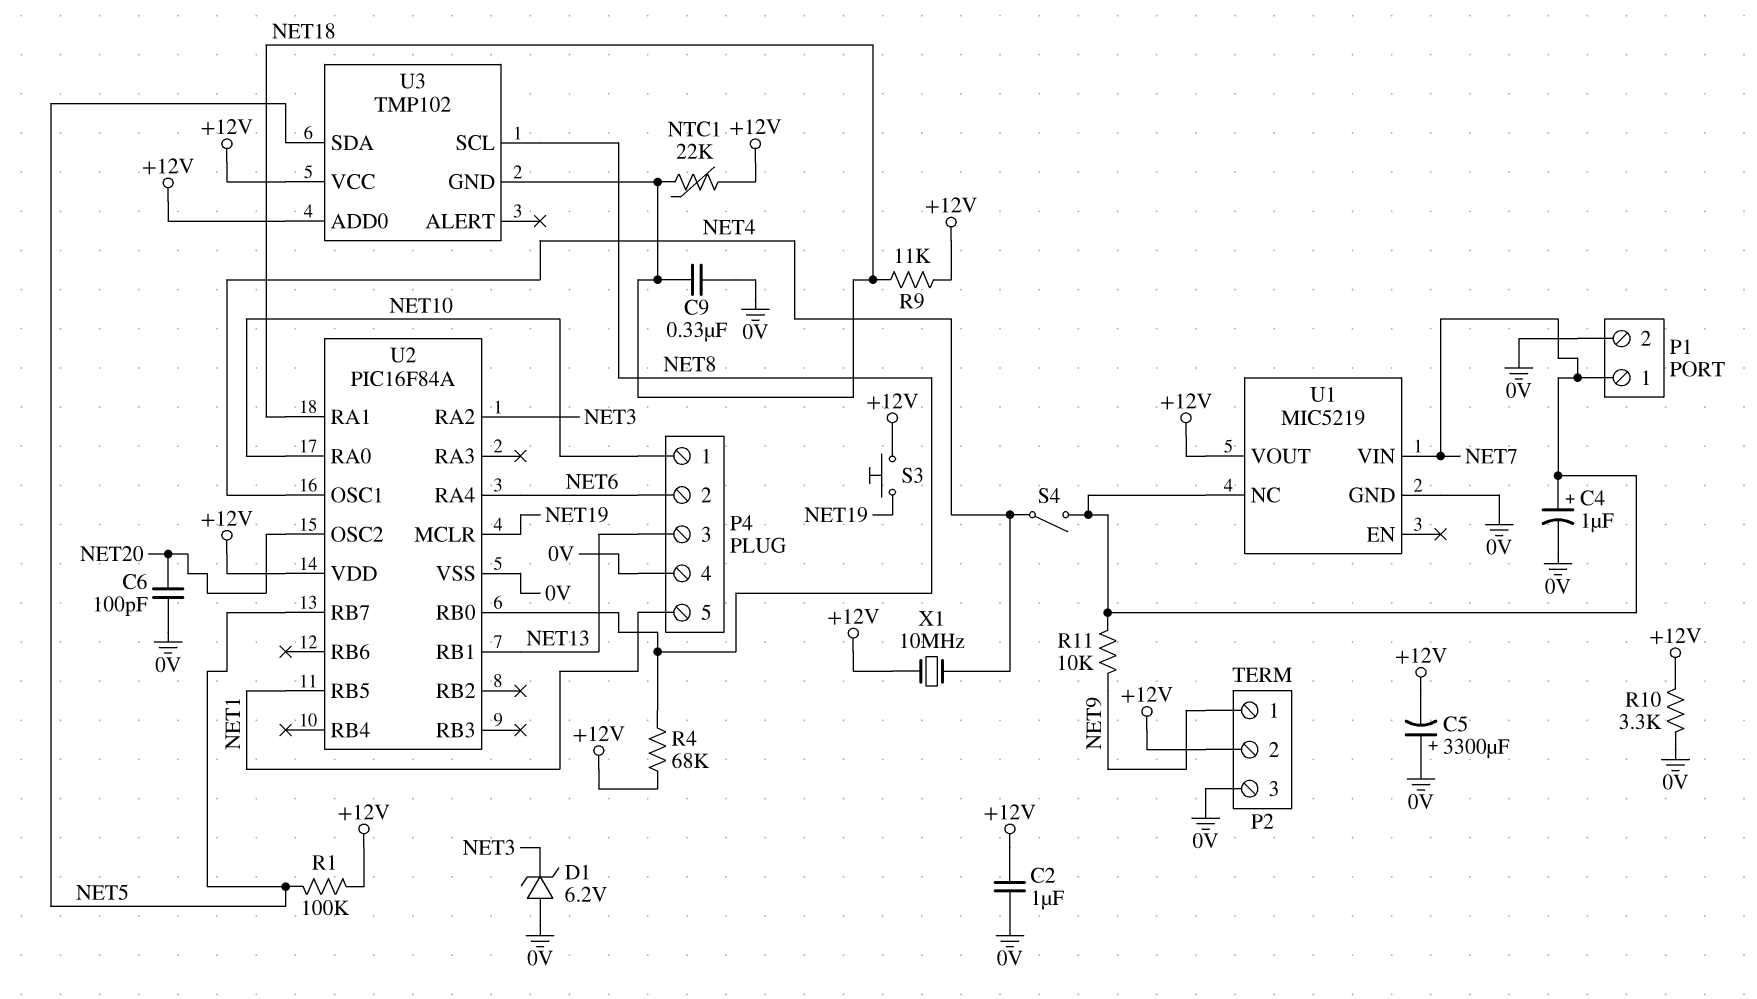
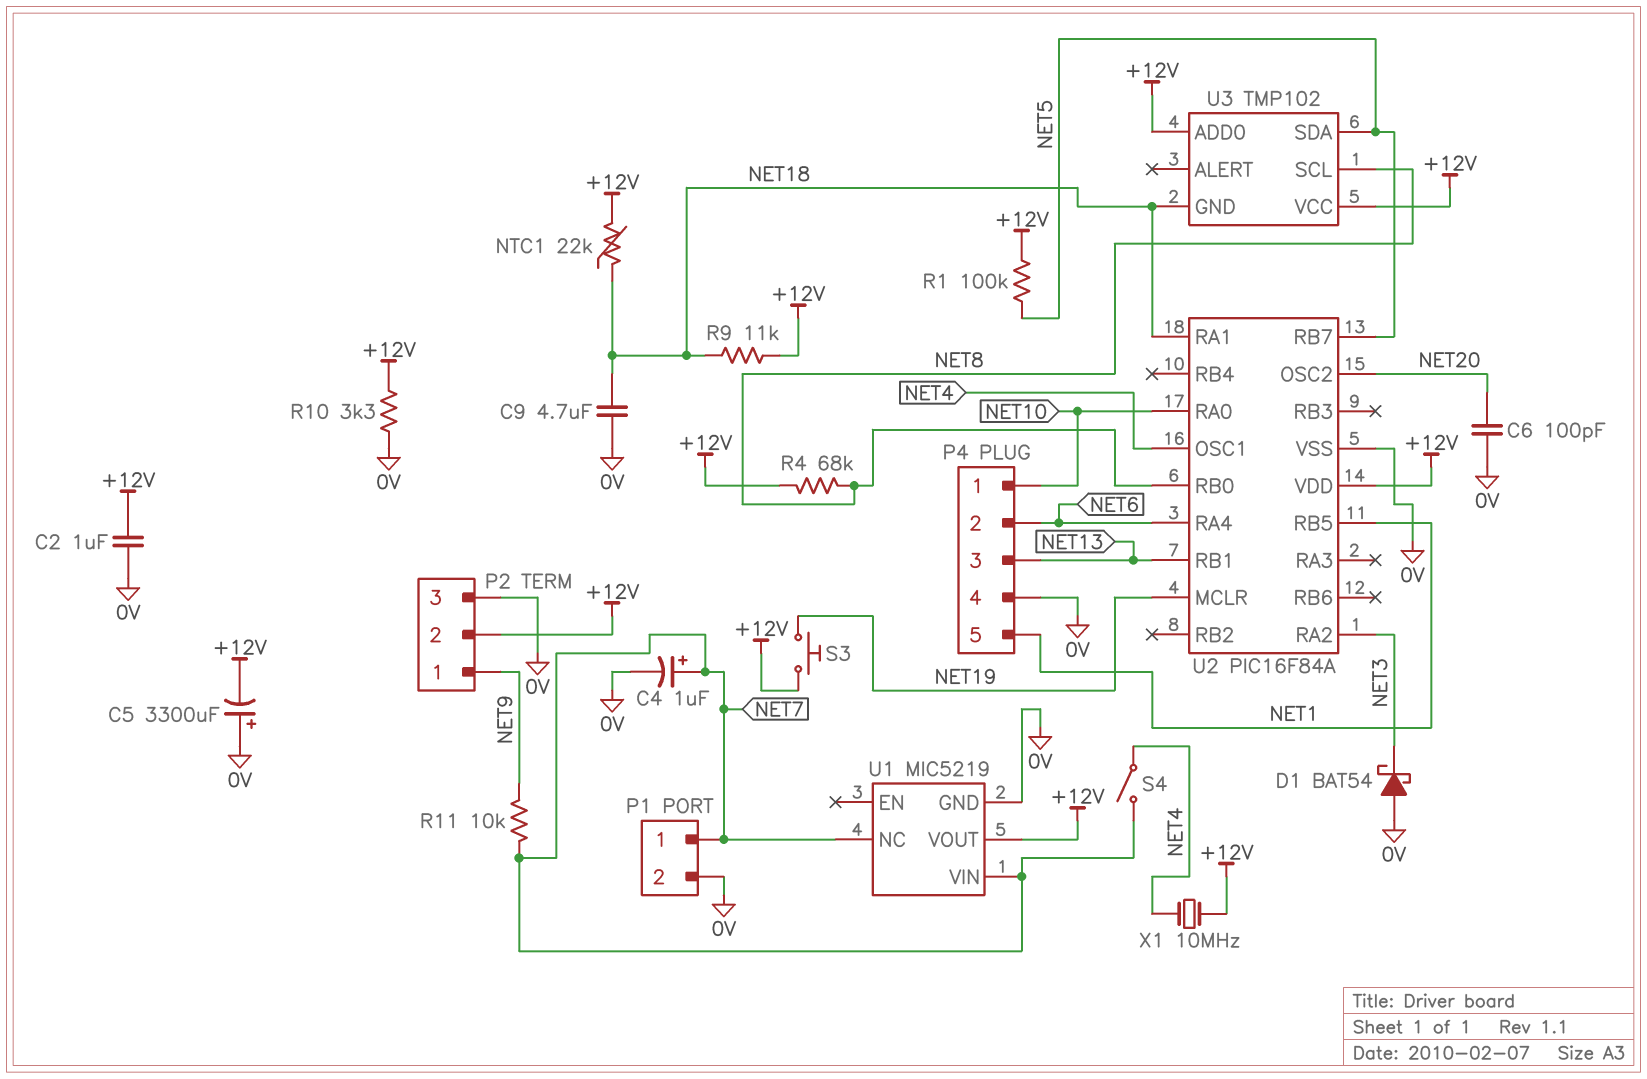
C9: 330nF (0V, NET18) -> 4.7uF (0V, NET18)
D1: zener 6.2V (A 0V, K NET3) -> schottky BAT54 (A 0V, K NET3)

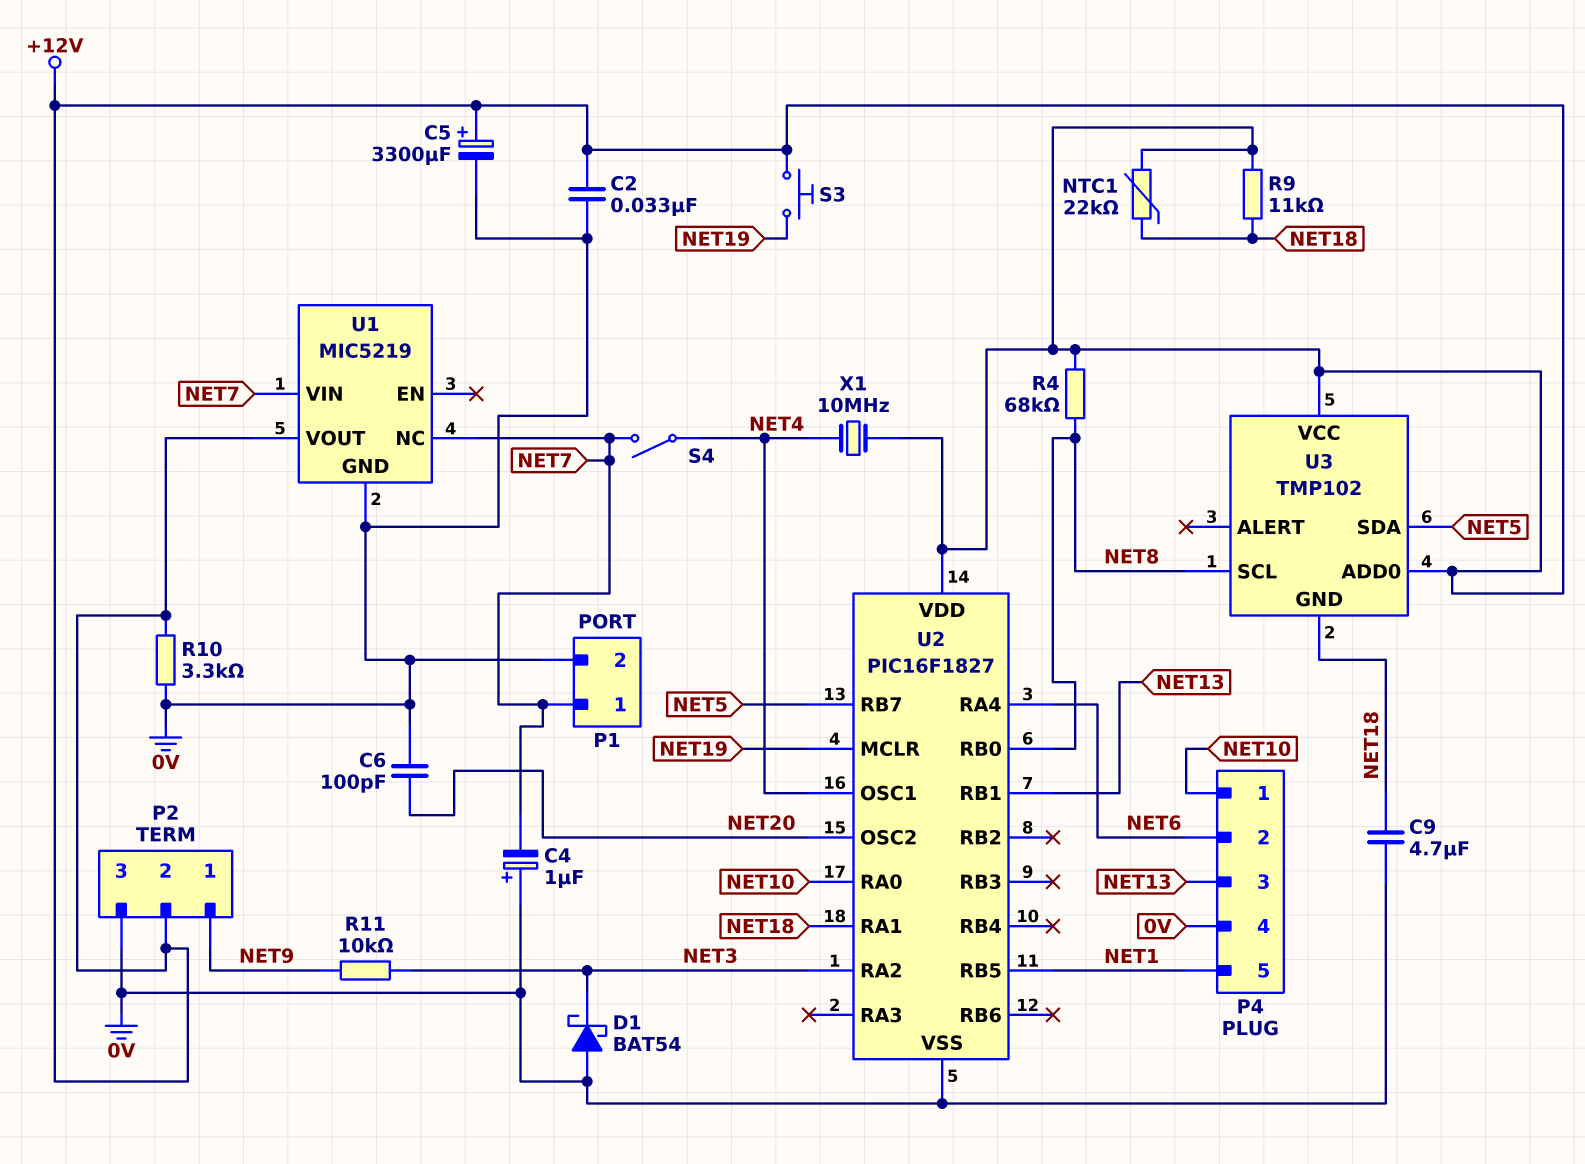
C2: 1uF (+12V, 0V) -> 33nF (+12V, 0V)
C4: 1uF (plus NET7, minus 0V) -> 1uF (plus 0V, minus NET7)
C5: 3300uF (plus 0V, minus +12V) -> 3300uF (plus +12V, minus 0V)
R1: 100k (+12V, NET5) -> none
R11: 10k (NET7, NET9) -> 10k (NET3, NET9)
U2: PIC16F84A -> PIC16F1827

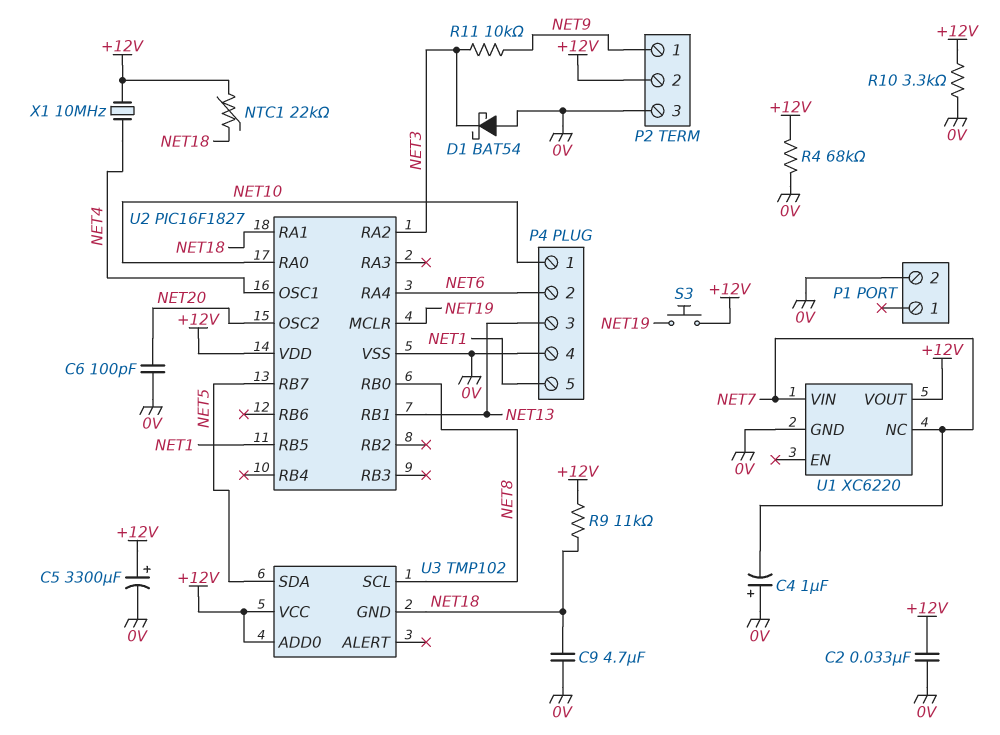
P1 pin 1: NET7 -> none
R4: 68k (+12V, NET8) -> 68k (+12V, 0V)
S4: switch (NET4, NET7) -> none
U1: MIC5219 -> XC6220

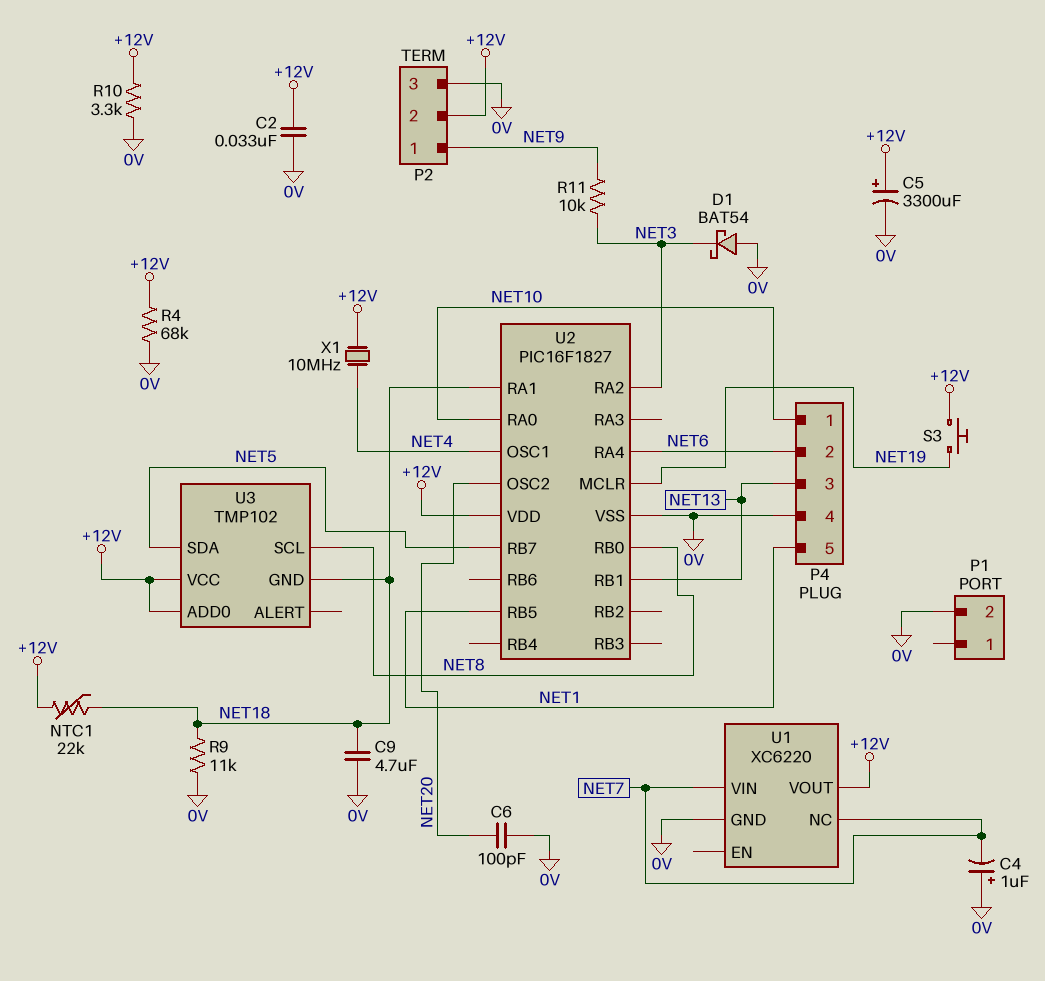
R9: 11k (+12V, NET18) -> 11k (0V, NET18)

